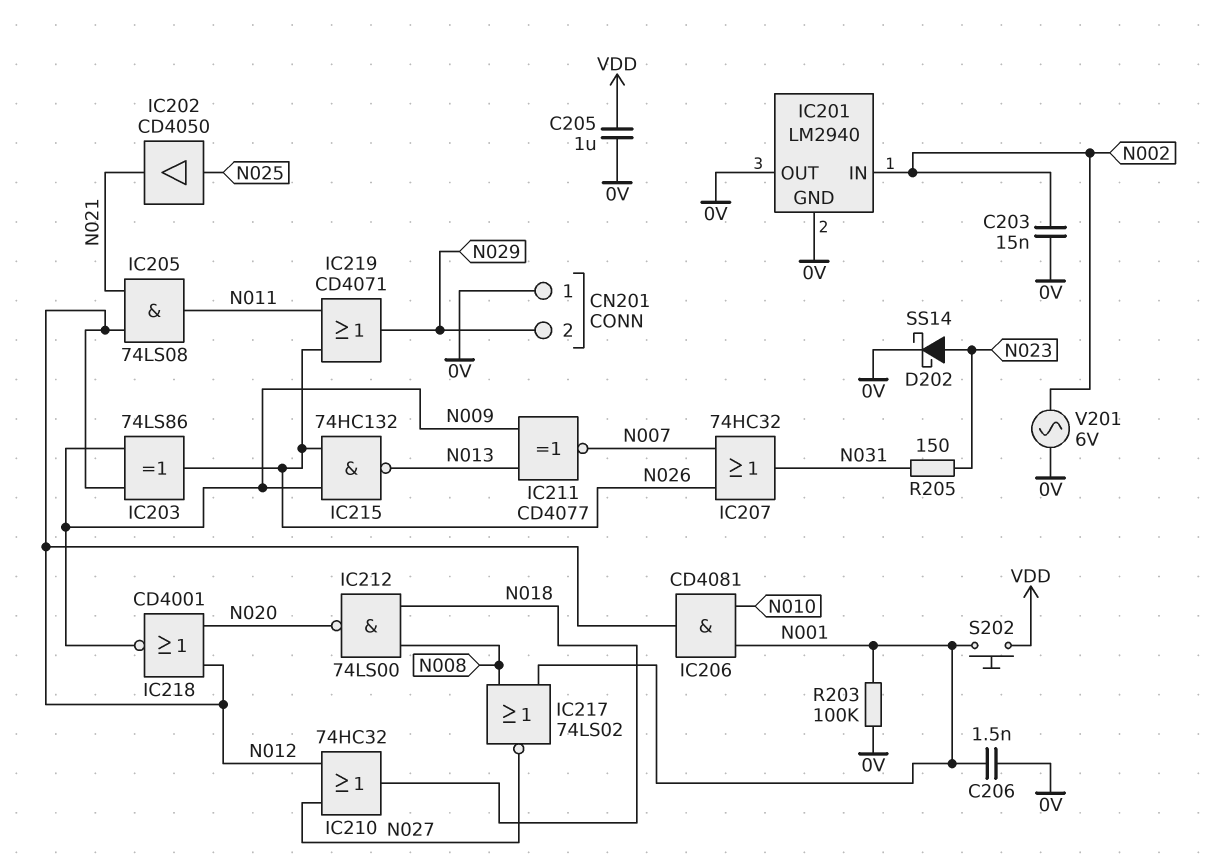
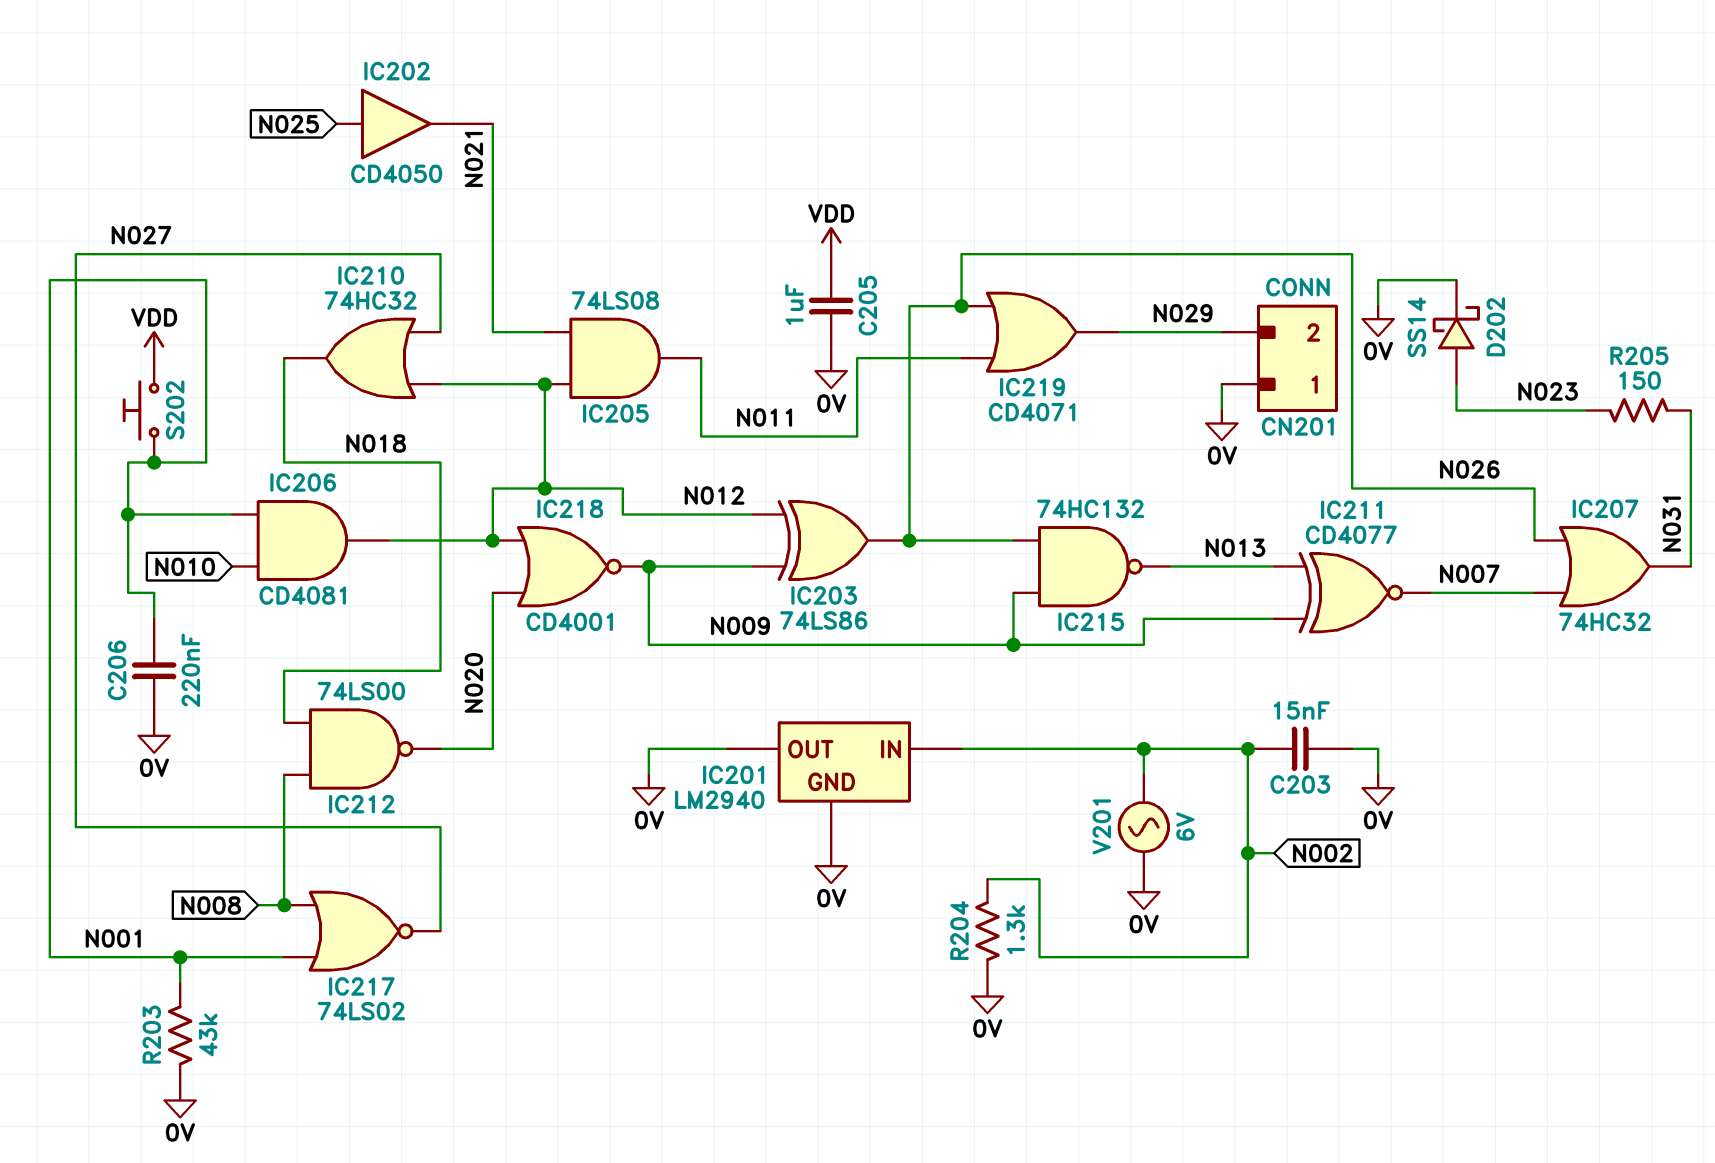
C206: 1.5nF (0V, N001) -> 220nF (0V, N001)
R203: 100k (0V, N001) -> 43k (0V, N001)
R204: none -> 1.3k (0V, N002)

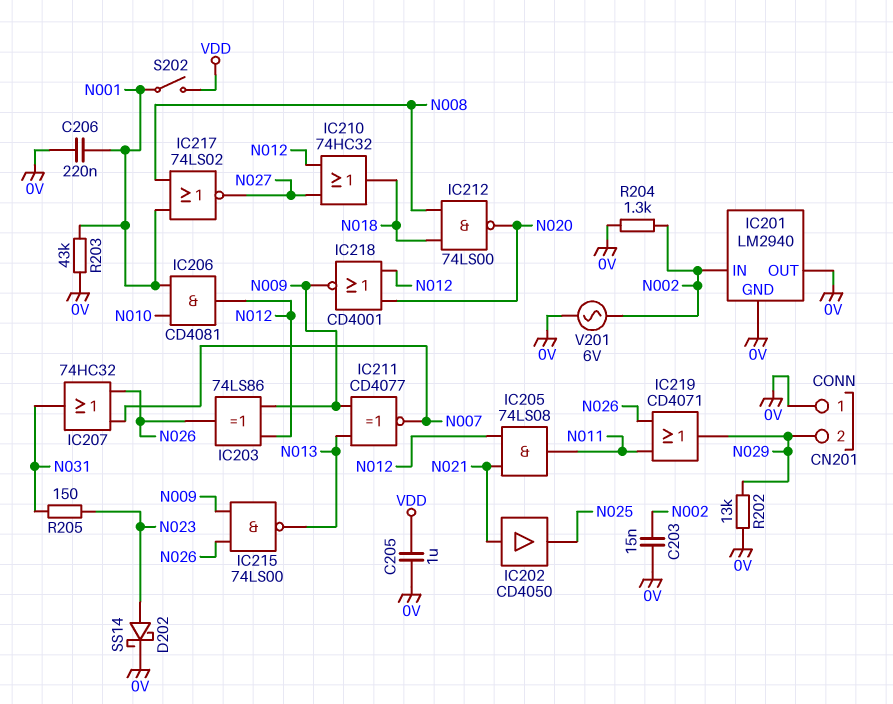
IC202: buffer CD4050 (in N025, out N021) -> buffer CD4050 (in N021, out N025)
IC215: NAND 74HC132 (in N009, in N026, out N013) -> NAND 74LS00 (in N009, in N026, out N013)
R202: none -> 13k (0V, N029)
S202: button (N001, VDD) -> switch (N001, VDD)

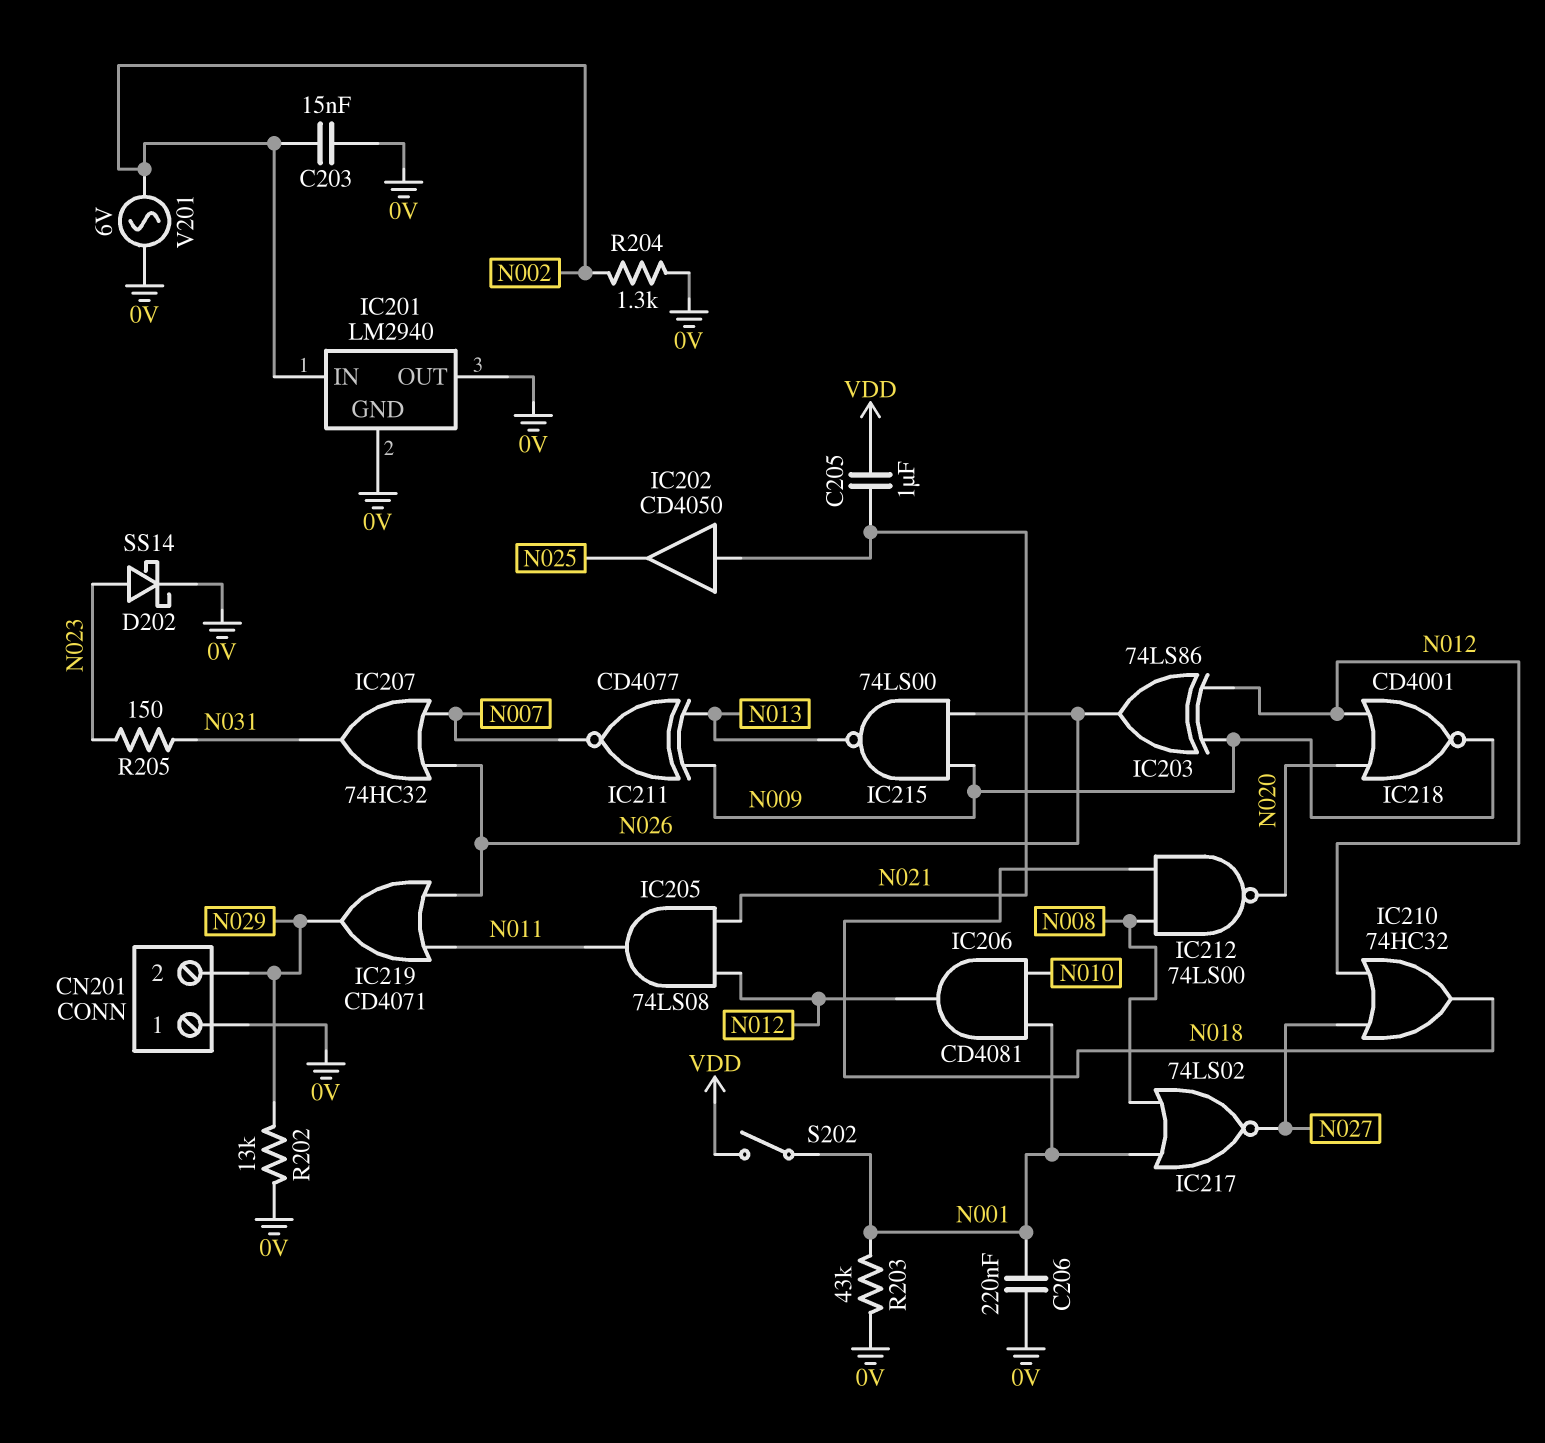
C205: 1uF (0V, VDD) -> 1uF (N021, VDD)

